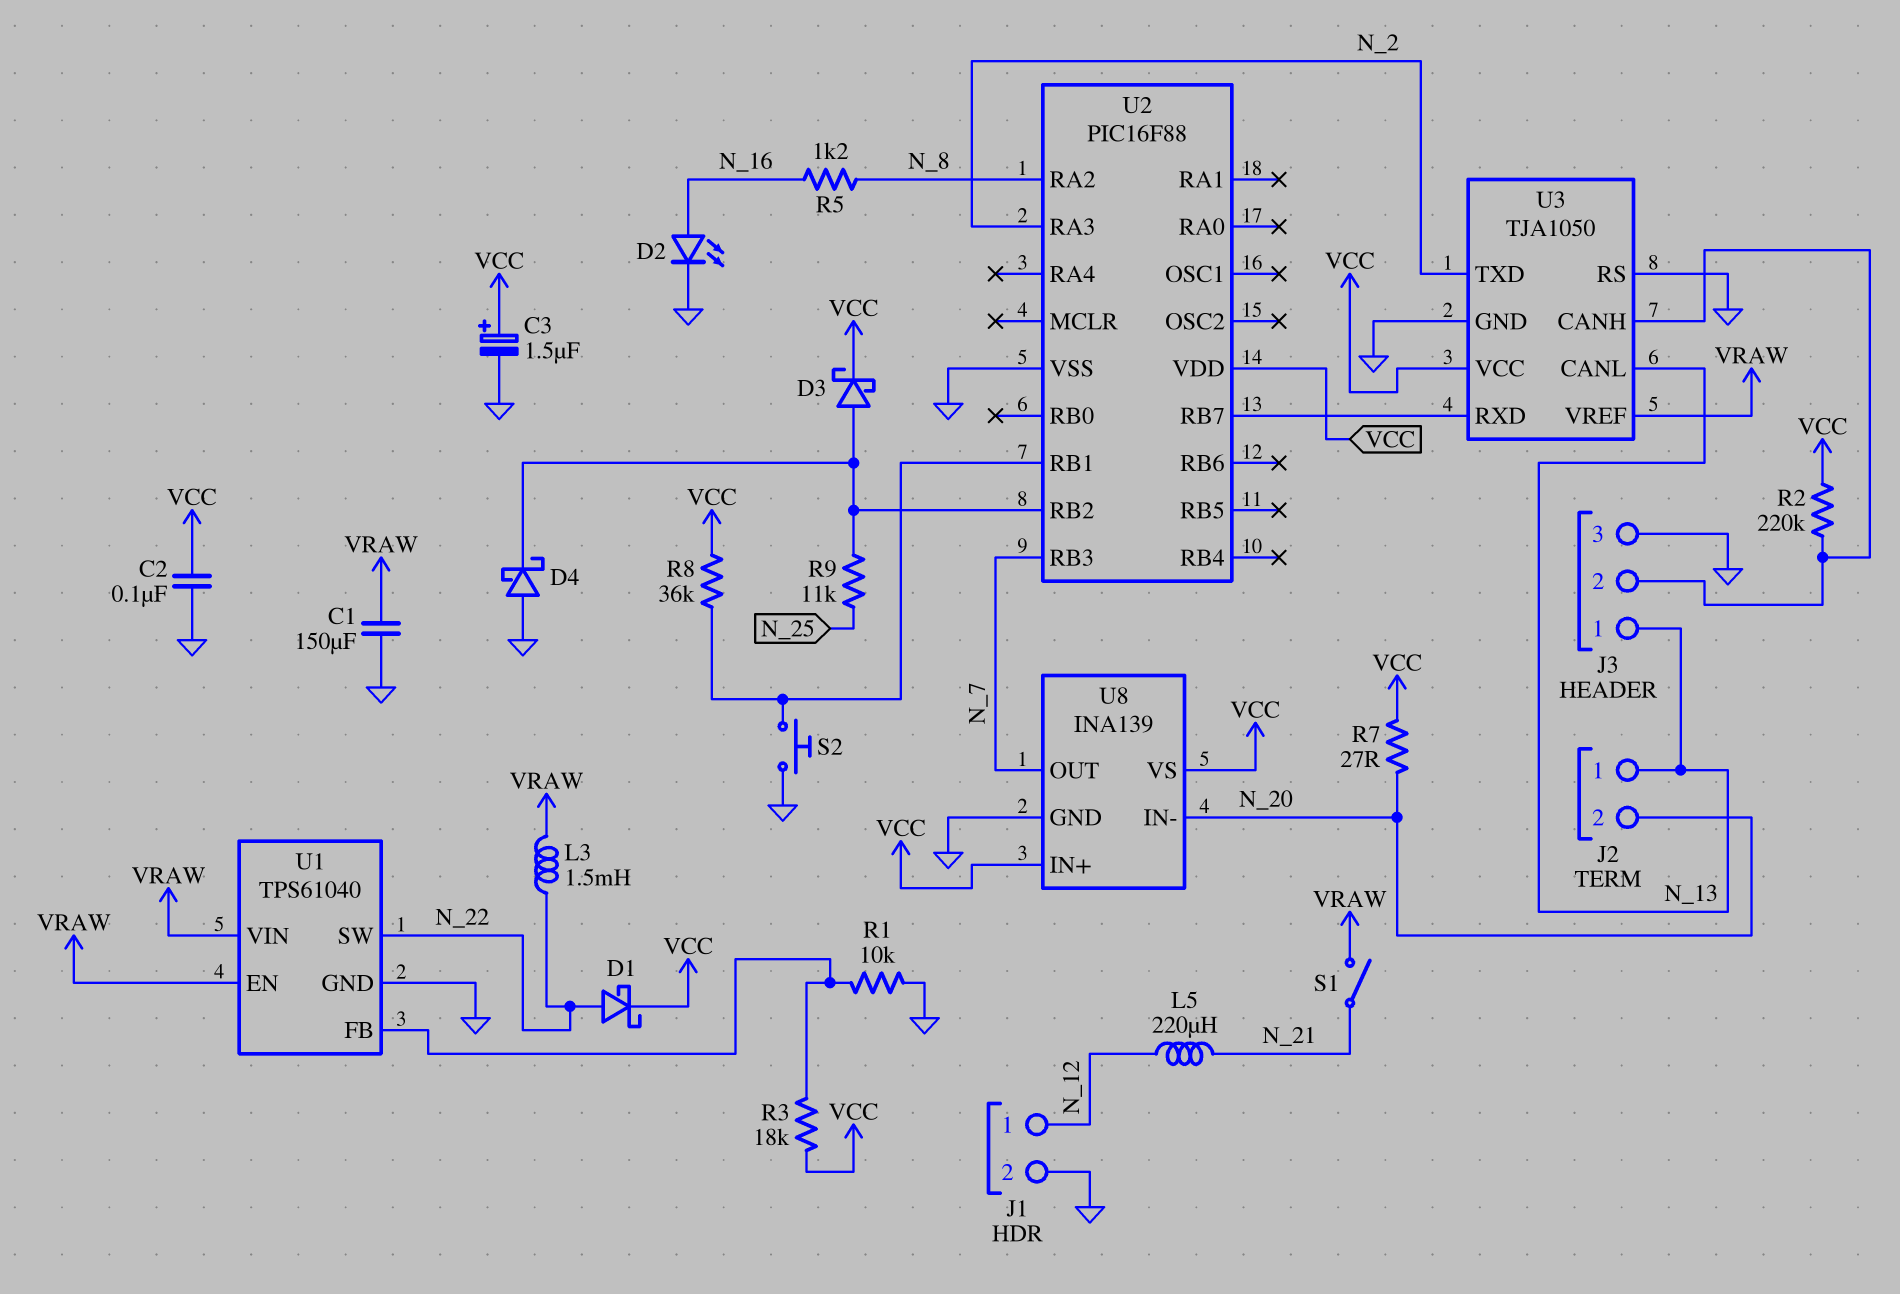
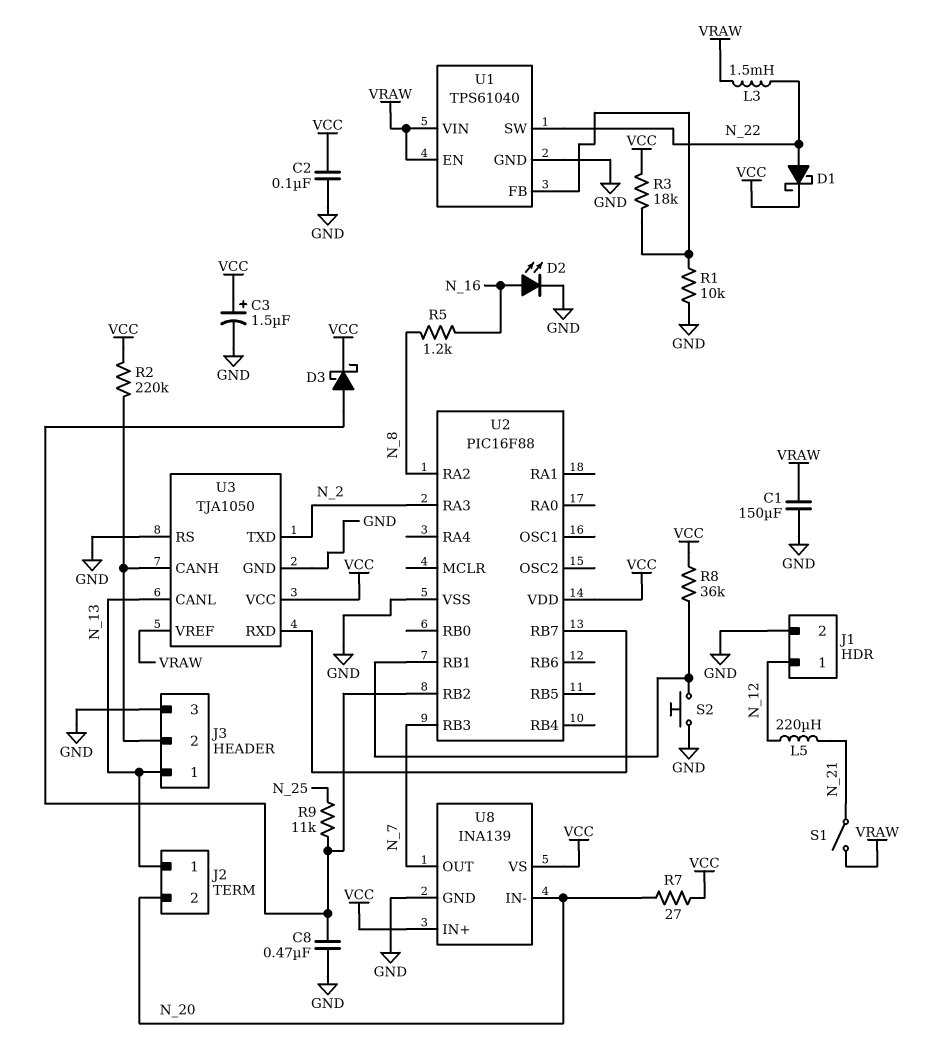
C8: none -> 470nF (GND, U2/RB2)
D4: schottky (A GND, K U2/RB2) -> none

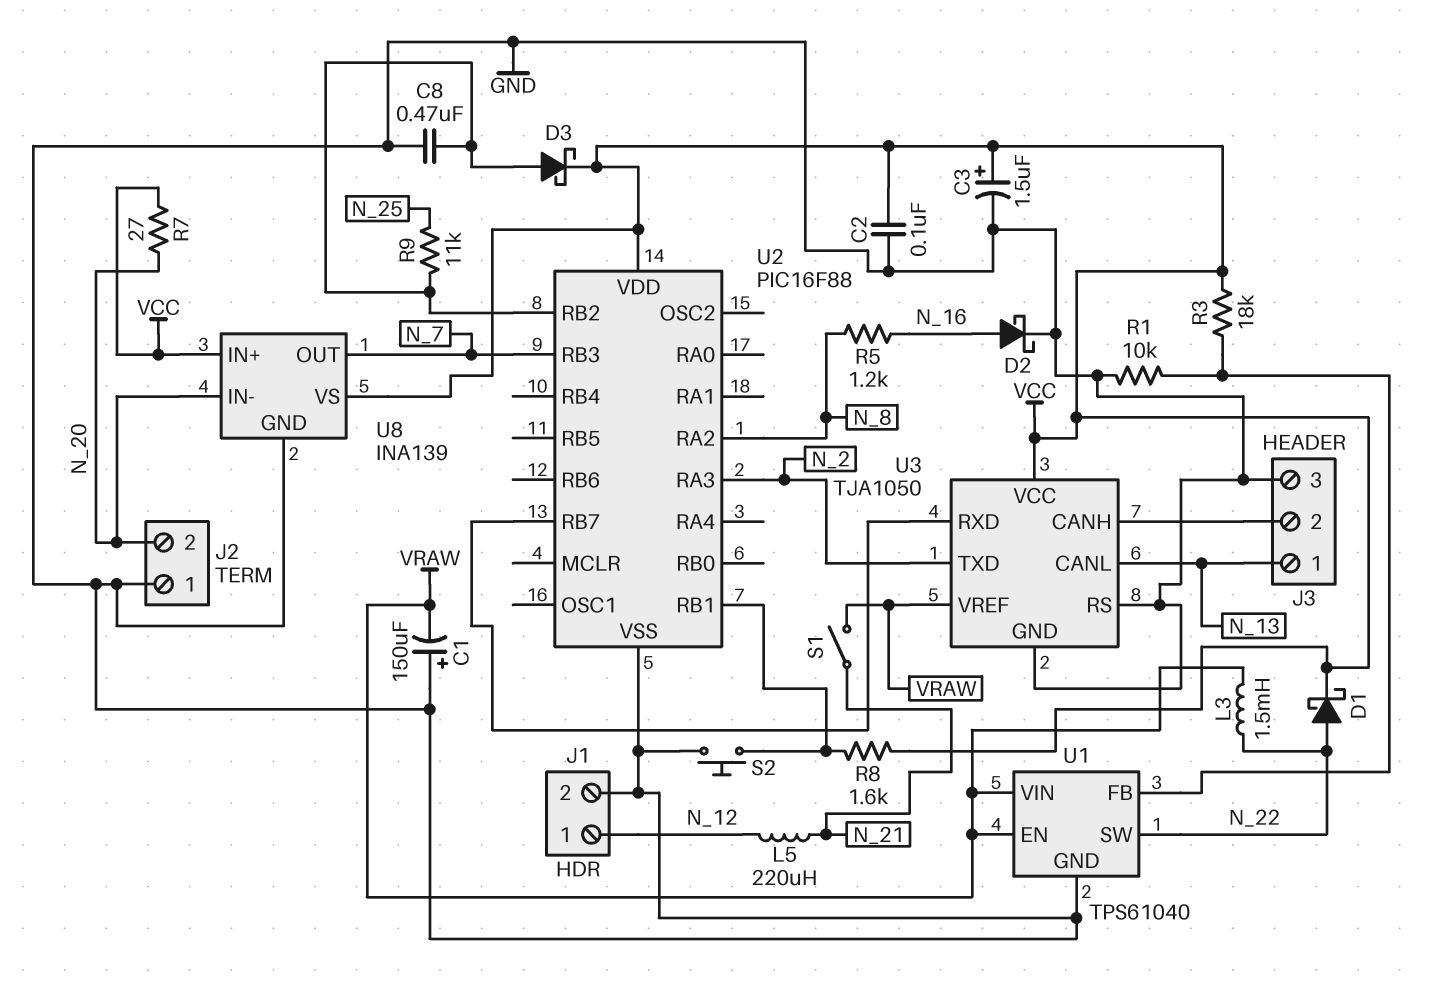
C1: 150uF (GND, VRAW) -> 150uF (plus GND, minus VRAW)
D2: LED (A N_16, K GND) -> schottky (A N_16, K GND)
J2 pin 1: N_13 -> GND
R2: 220k (J3/2, VCC) -> none
R8: 36k (U2/RB1, VCC) -> 1.6k (U2/RB1, VCC)

